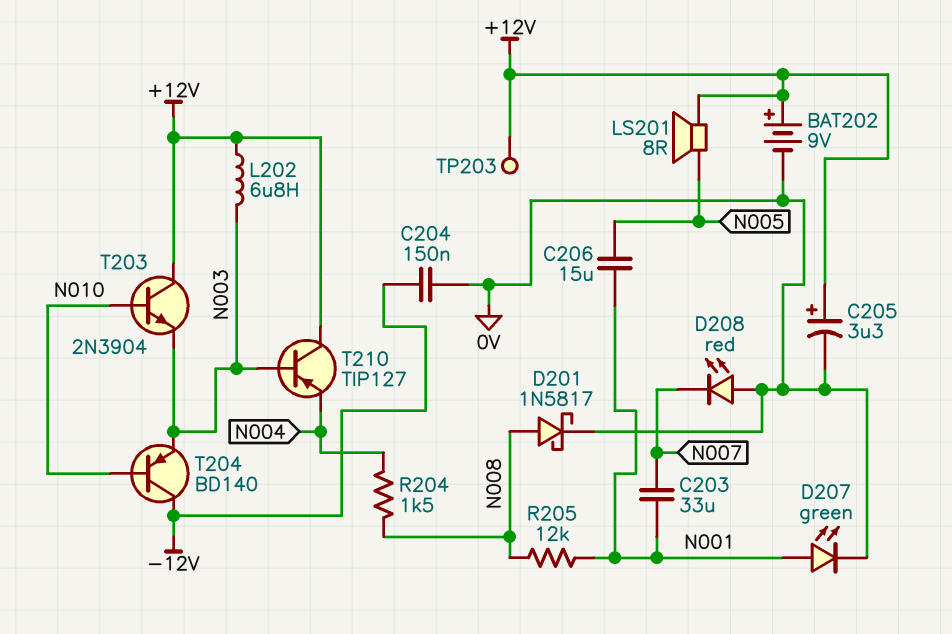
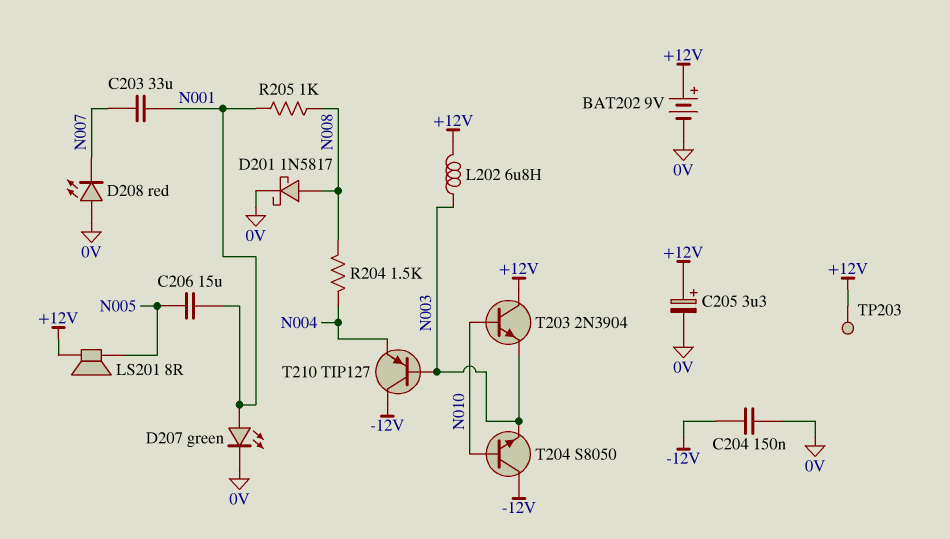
R205: 12k (N001, N008) -> 1k (N001, N008)
T204: PNP BD140 (B N010, C -12V, E N003) -> NPN S8050 (B N010, C -12V, E N003)
T210: PNP TIP127 (B N003, C +12V, E N004) -> PNP TIP127 (B N003, C -12V, E N004)

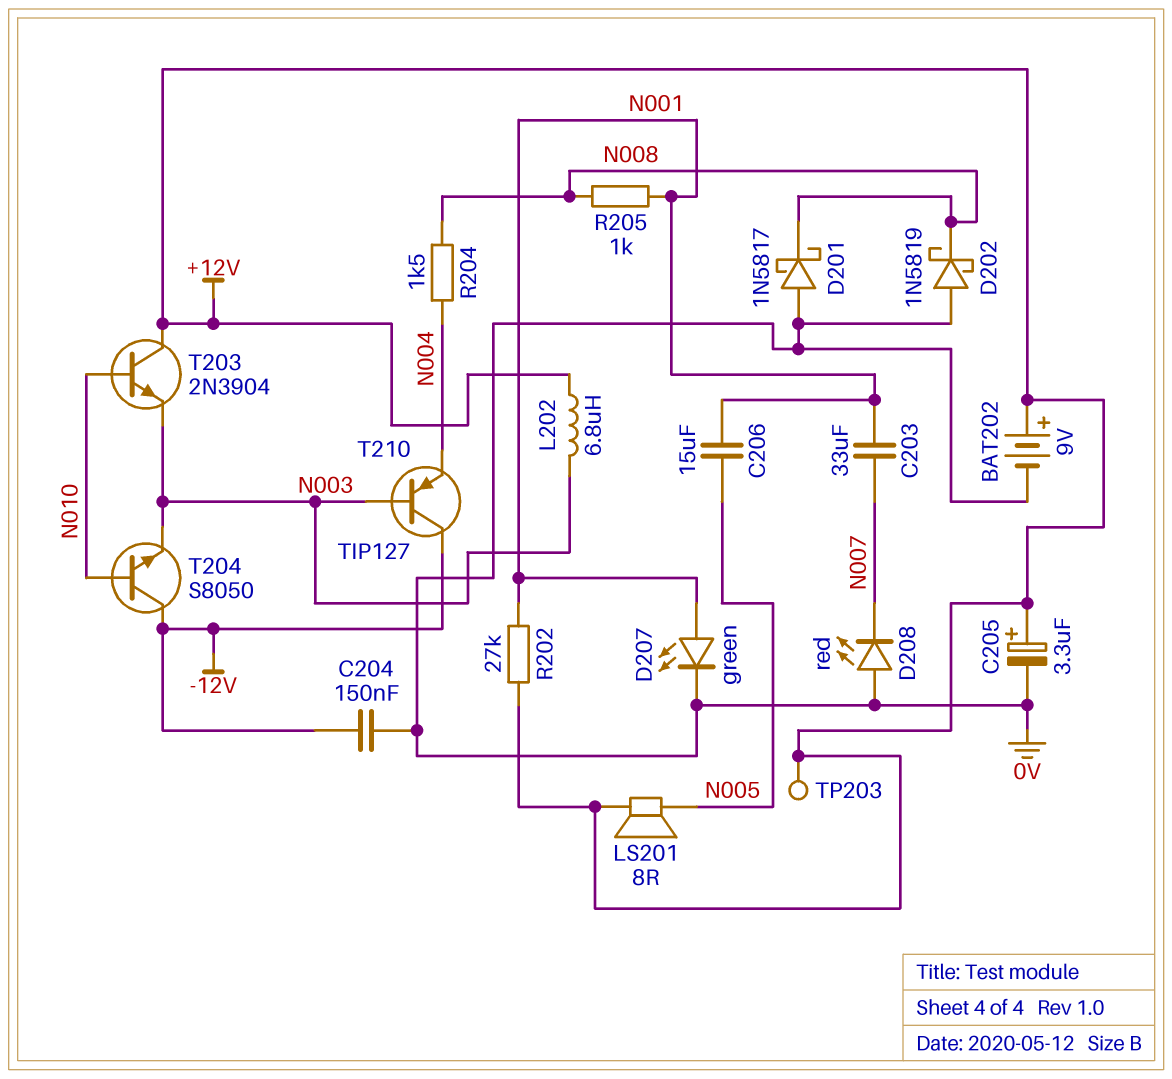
D201: schottky 1N5817 (A N008, K 0V) -> schottky 1N5817 (A 0V, K N008)
D202: none -> schottky 1N5819 (A 0V, K N008)
R202: none -> 27k (+12V, N001)

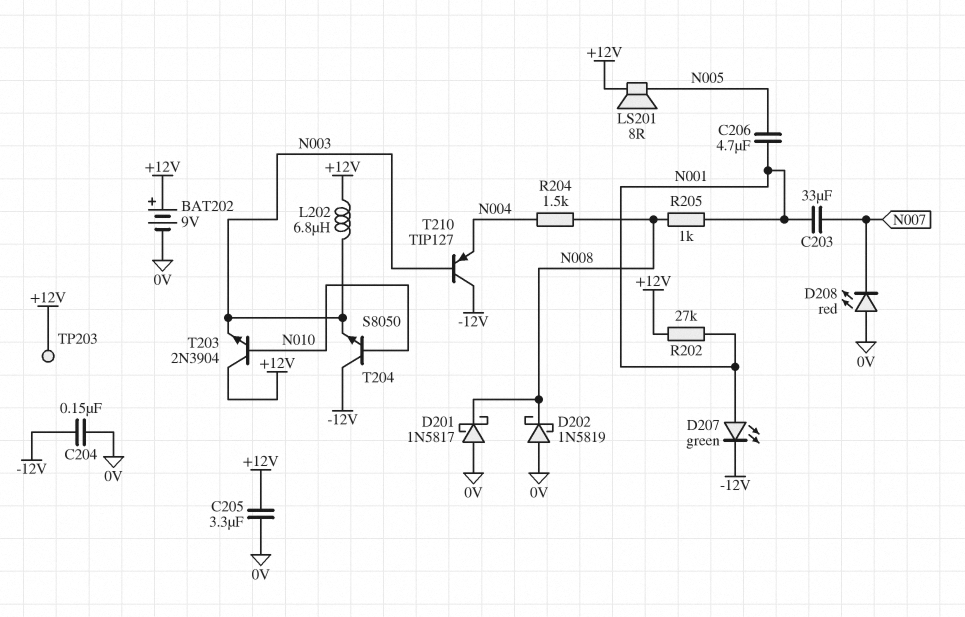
C205: 3.3uF (plus +12V, minus 0V) -> 3.3uF (+12V, 0V)
C206: 15uF (N001, N005) -> 4.7uF (N001, N005)
D207: LED green (A N001, K 0V) -> LED green (A N001, K -12V)

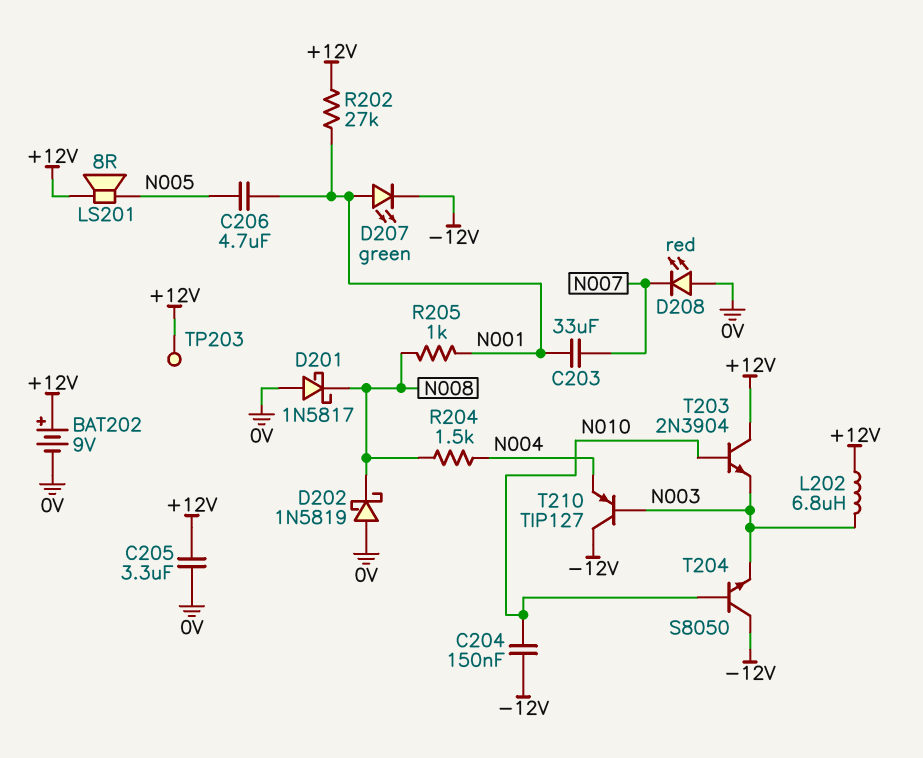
C204: 150nF (-12V, 0V) -> 150nF (-12V, N010)

